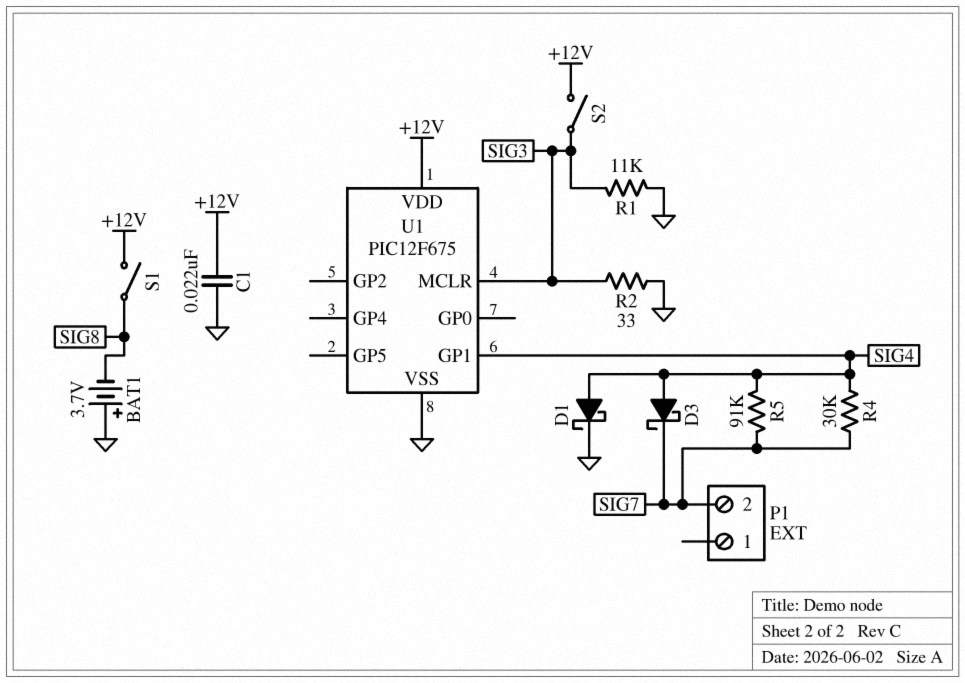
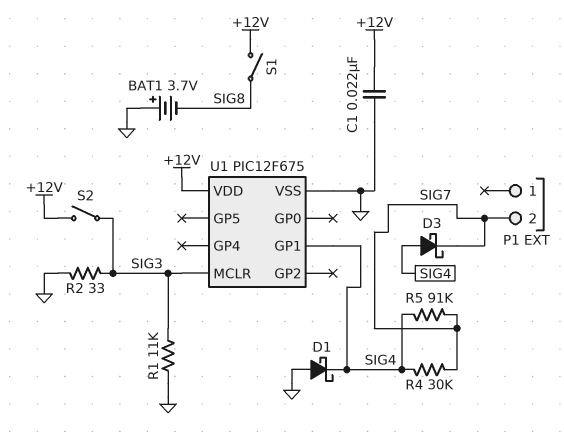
D1: schottky (A SIG4, K GND) -> schottky (A GND, K SIG4)

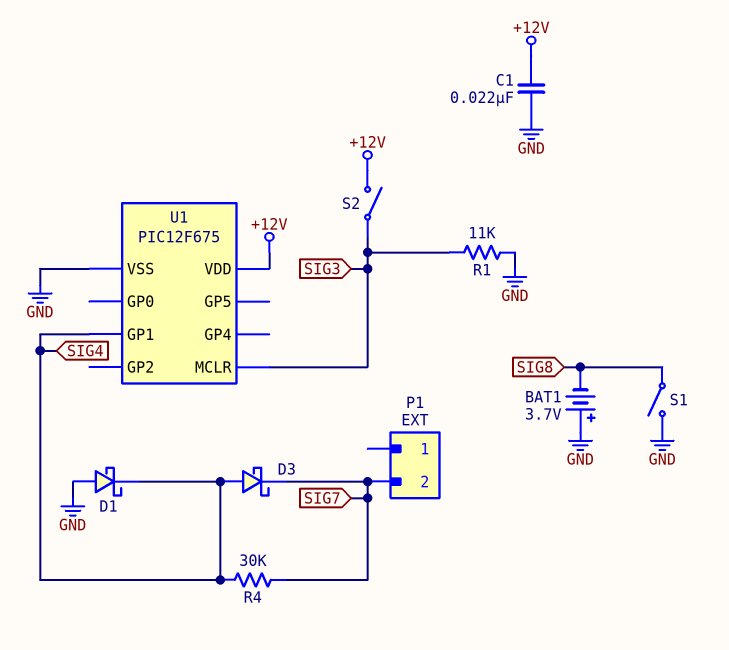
R2: 33 (GND, SIG3) -> none
R5: 91k (SIG4, SIG7) -> none
S1: switch (+12V, SIG8) -> switch (GND, SIG8)

